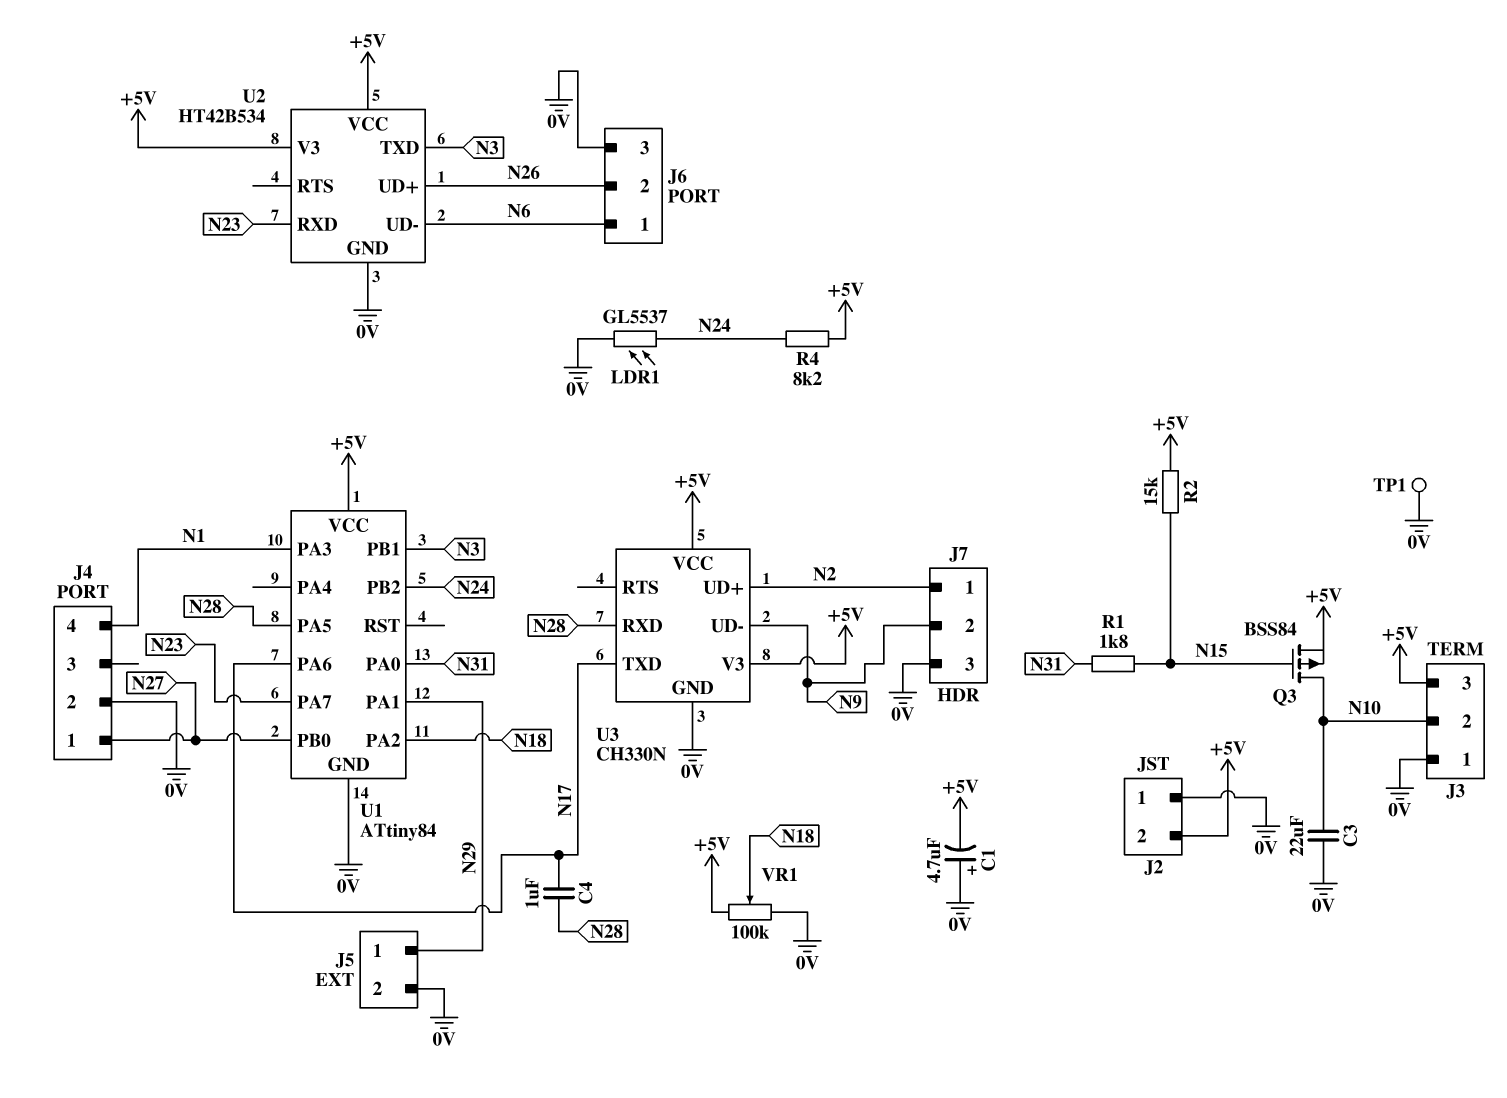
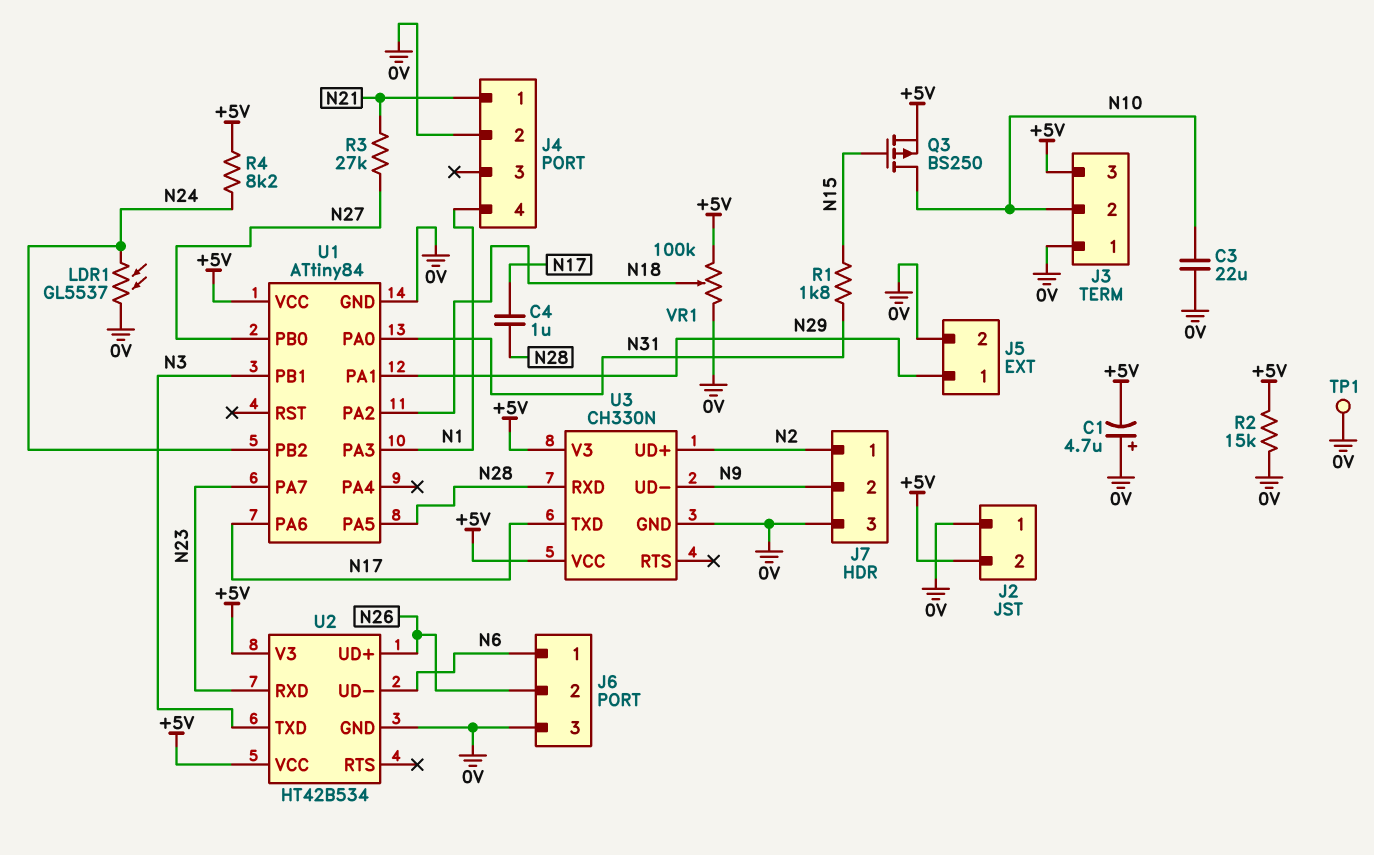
J4 pin 1: N27 -> N21
Q3: PMOS BSS84 (G N15, D N10, S +5V) -> PMOS BS250 (G N15, D N10, S +5V)
R2: 15k (+5V, N15) -> 15k (+5V, 0V)
R3: none -> 27k (N21, N27)

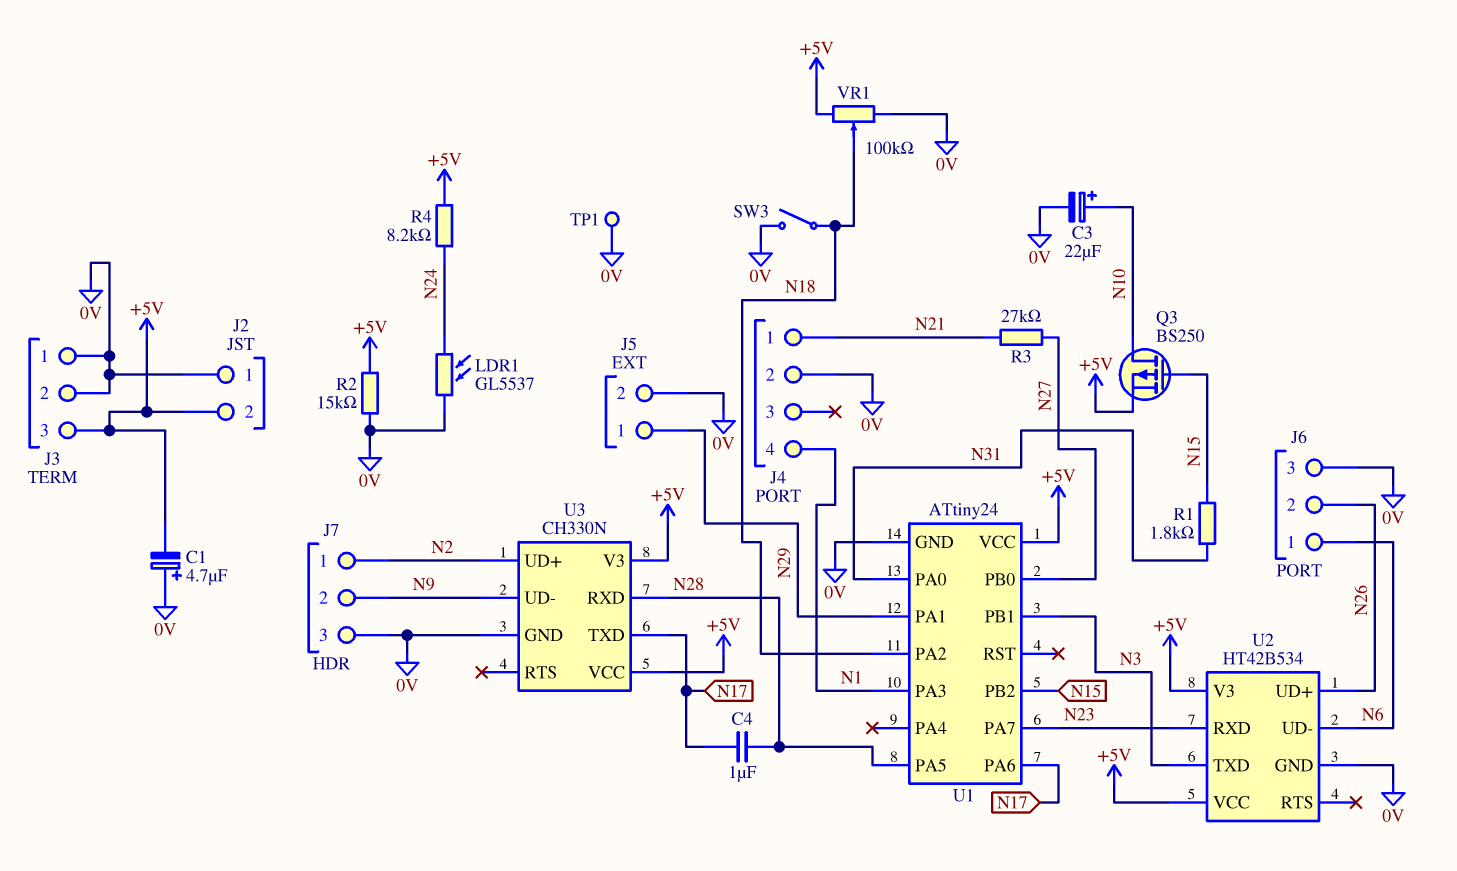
C3: 22uF (0V, N10) -> 22uF (plus N10, minus 0V)
J3 pin 2: N10 -> 0V
SW3: none -> switch (0V, N18)
U1: ATtiny84 -> ATtiny24
U1 pin PB2: N24 -> N15

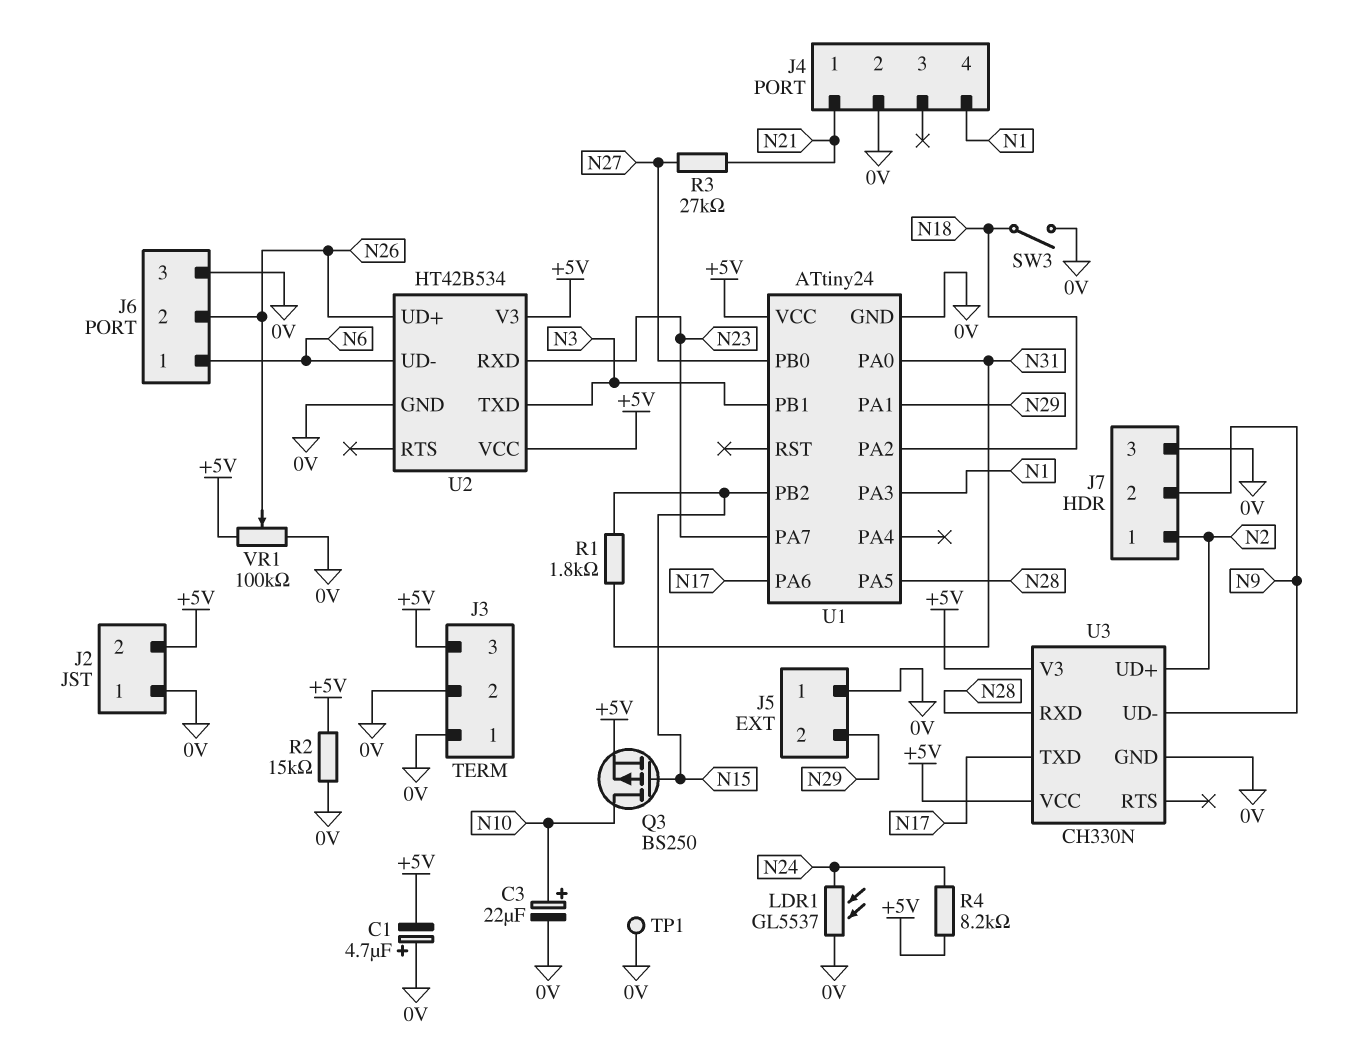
C4: 1uF (N17, N28) -> none
J5 pin 1: N29 -> 0V
J5 pin 2: 0V -> N29
VR1: 100k (+5V, 0V, wiper N18) -> 100k (+5V, 0V, wiper N26)

